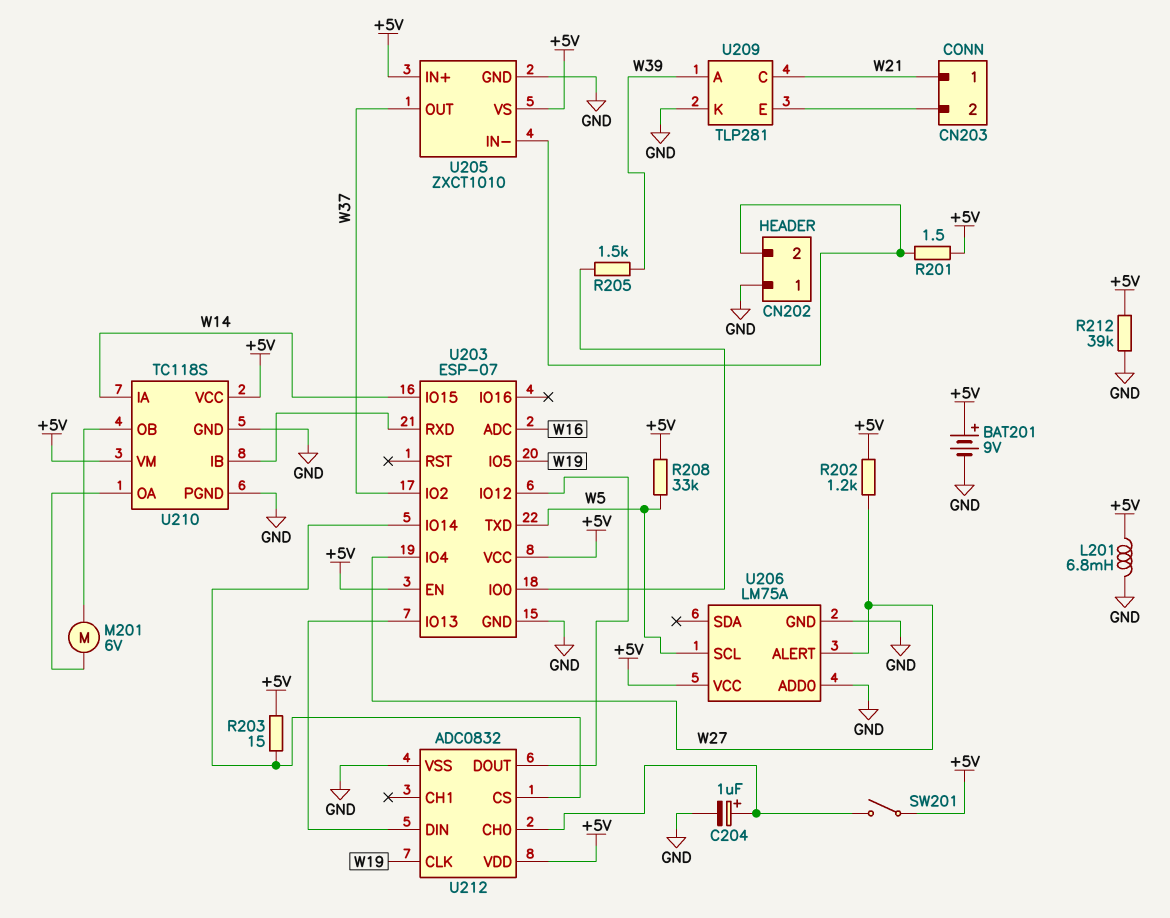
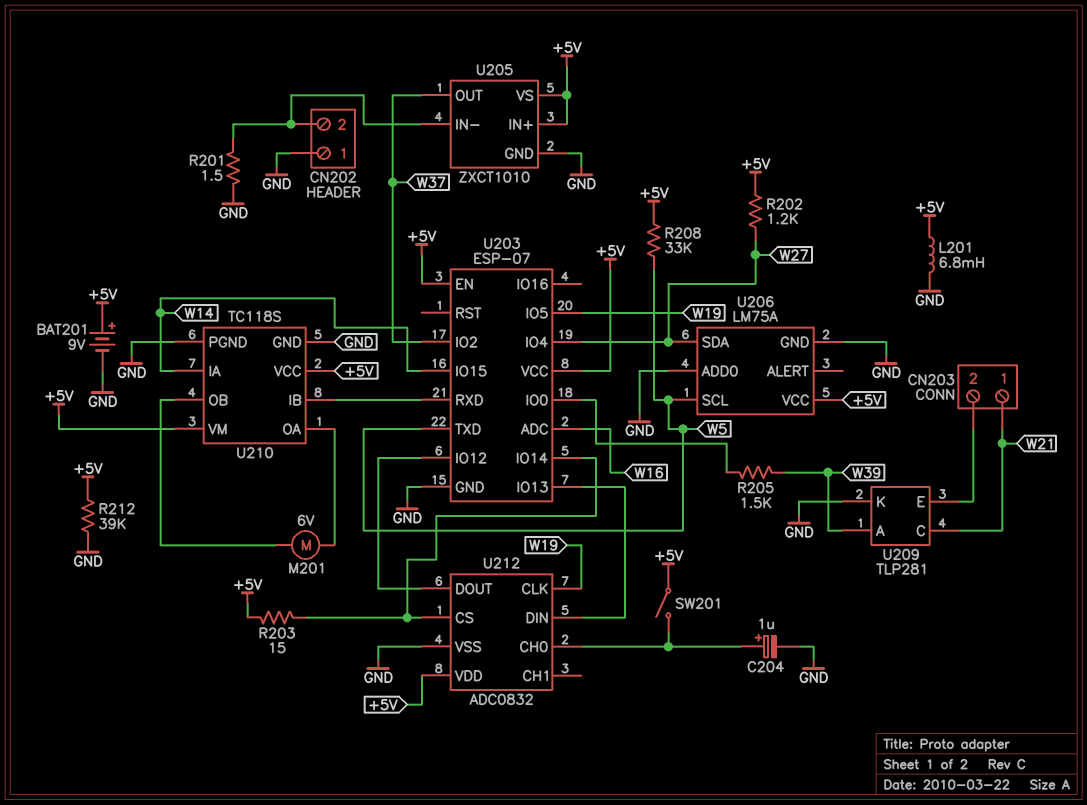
R201: 1.5 (+5V, CN202/2) -> 1.5 (CN202/2, GND)
U206 pin ALERT: W27 -> none
U206 pin SDA: none -> W27

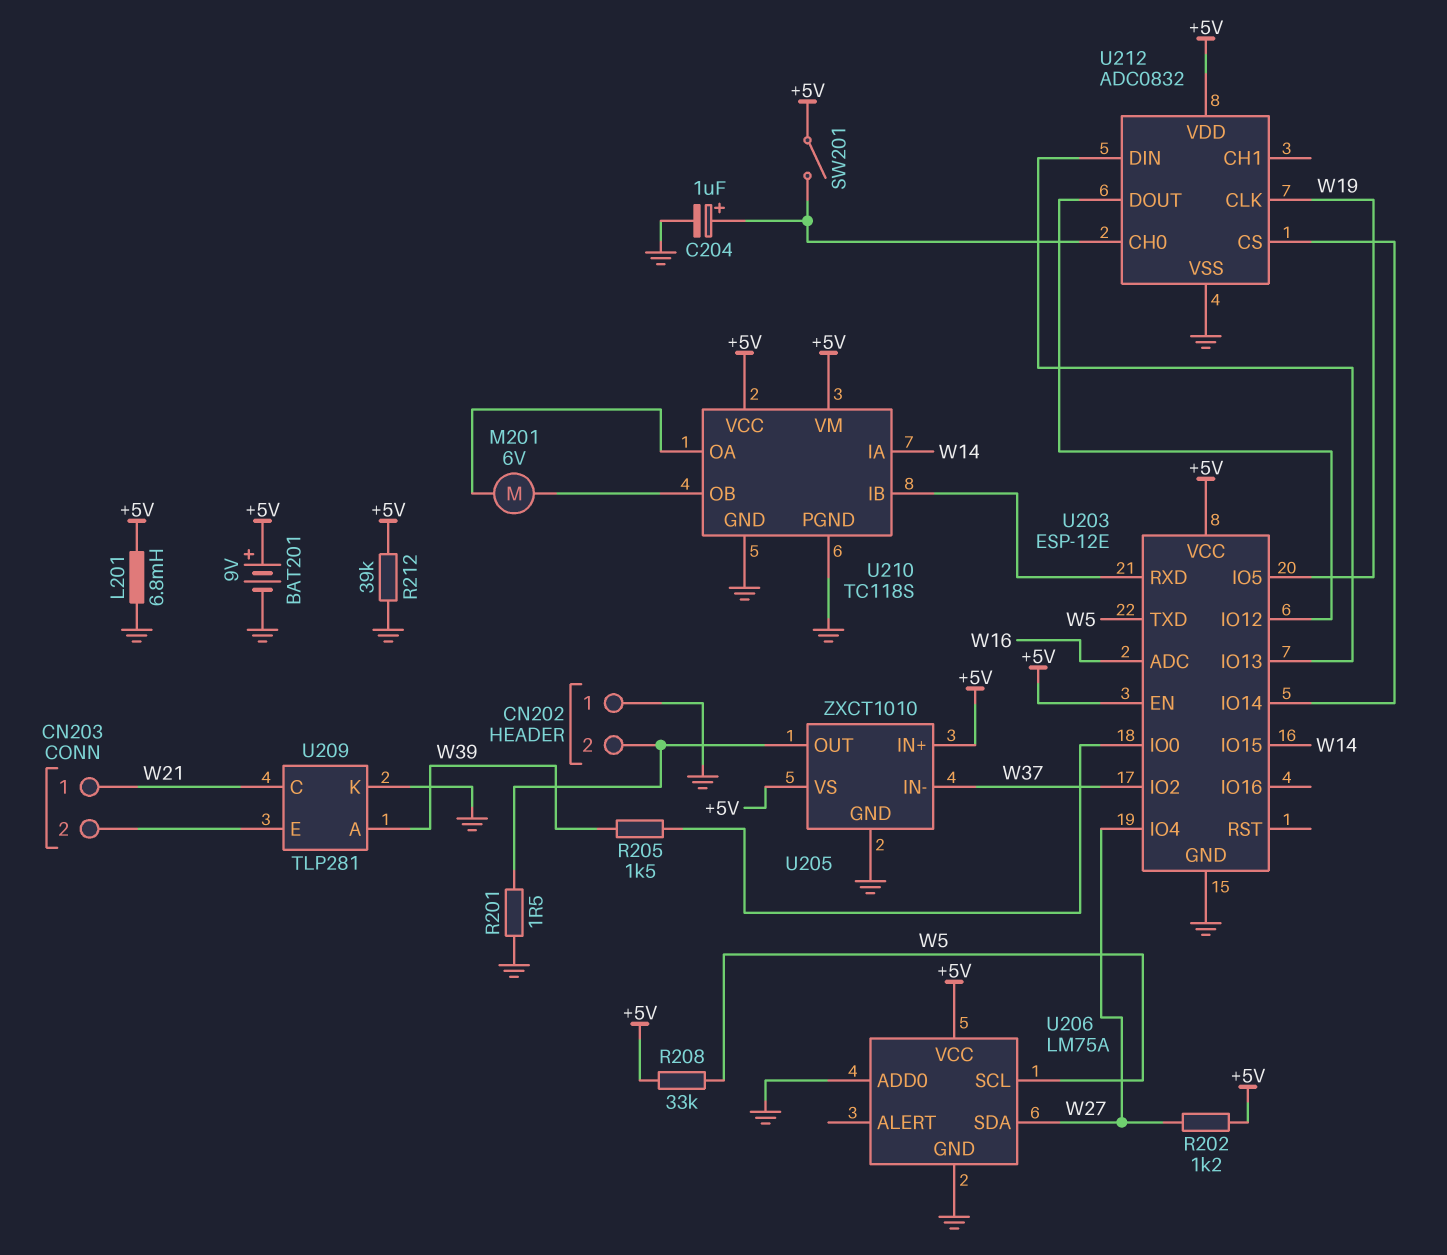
R203: 15 (+5V, U203/IO14) -> none
U203: ESP-07 -> ESP-12E
U205 pin IN-: CN202/2 -> W37
U205 pin OUT: W37 -> CN202/2

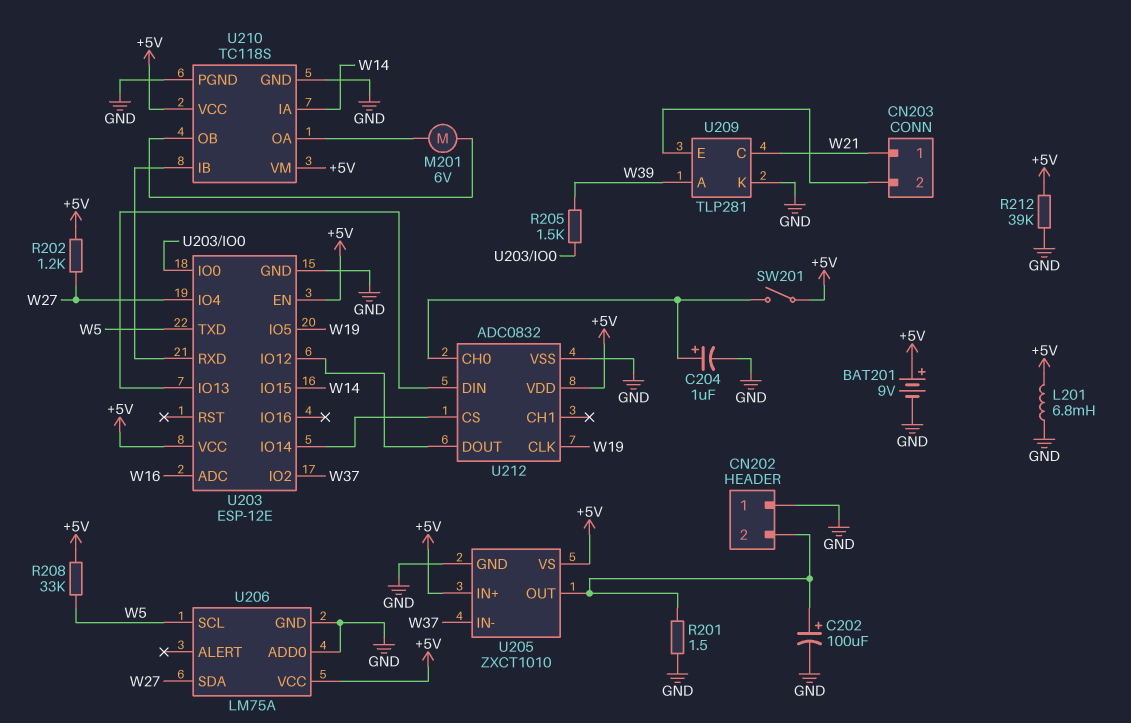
C202: none -> 100uF (plus CN202/2, minus GND)

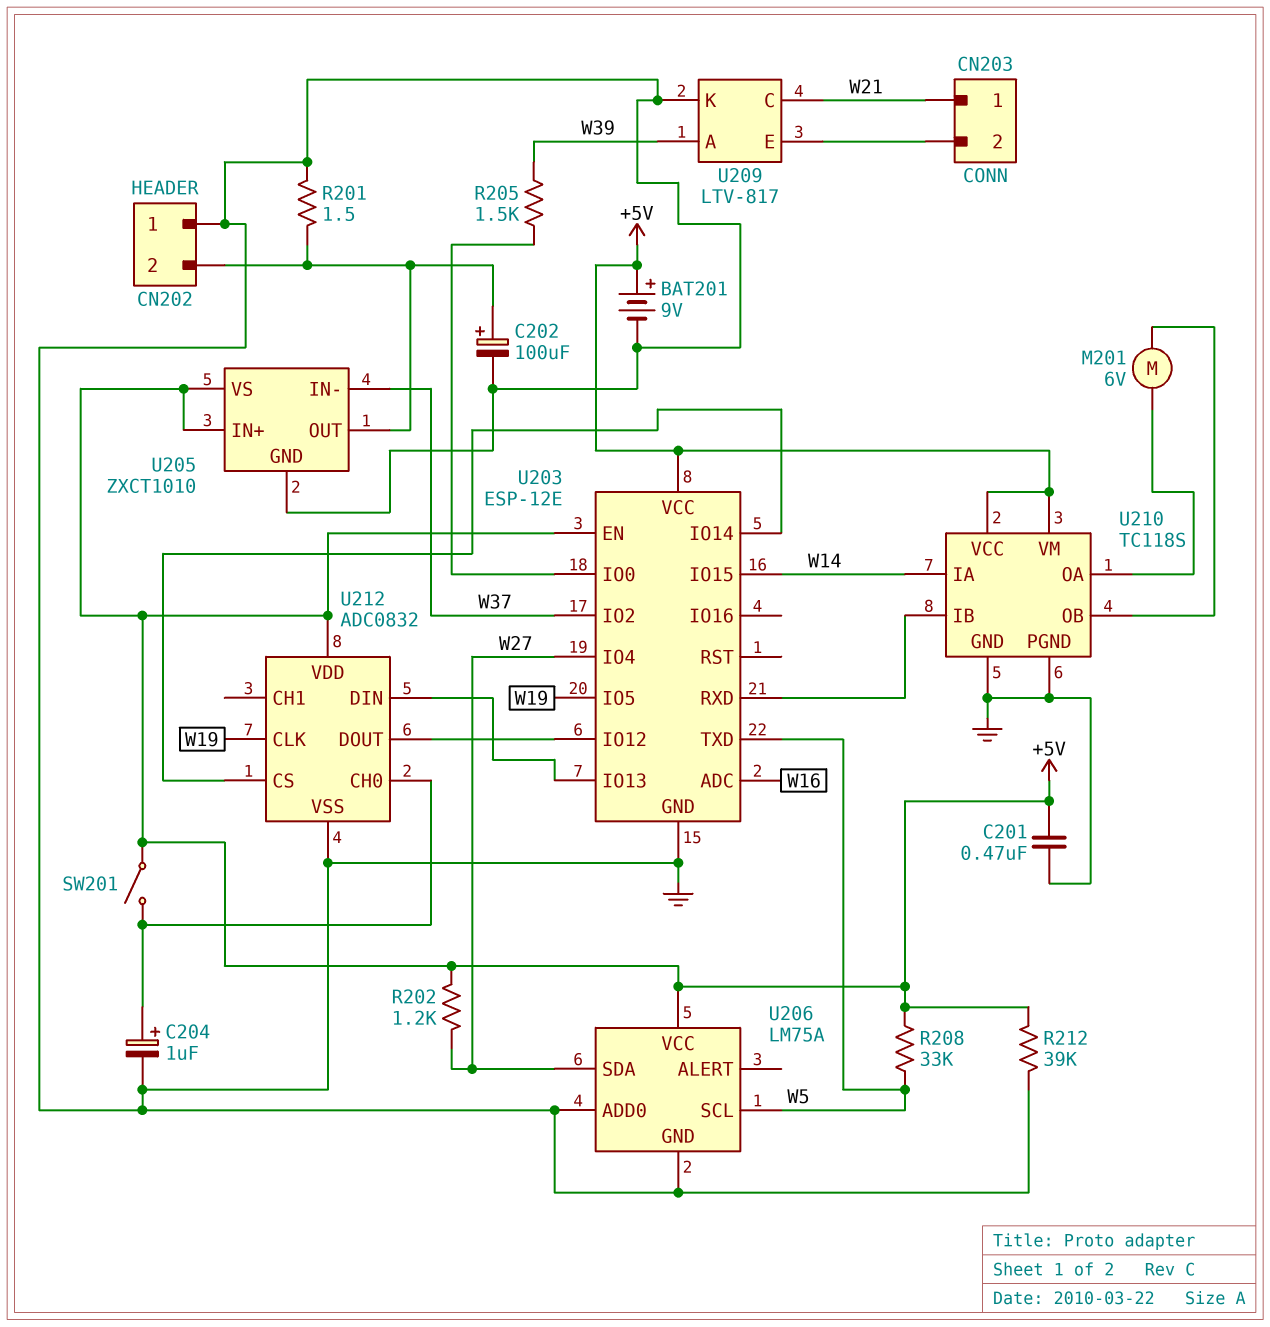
C201: none -> 470nF (+5V, GND)
L201: 6.8mH (+5V, GND) -> none
U209: TLP281 -> LTV-817

